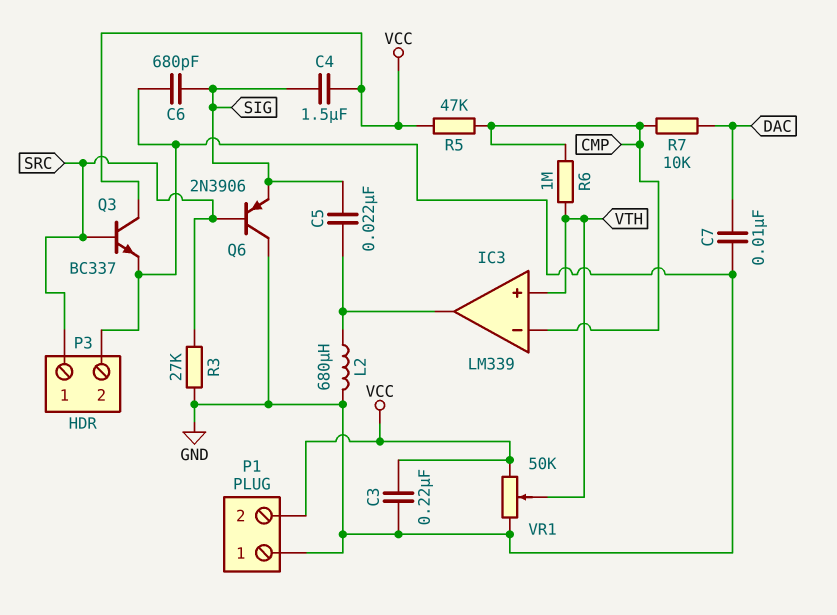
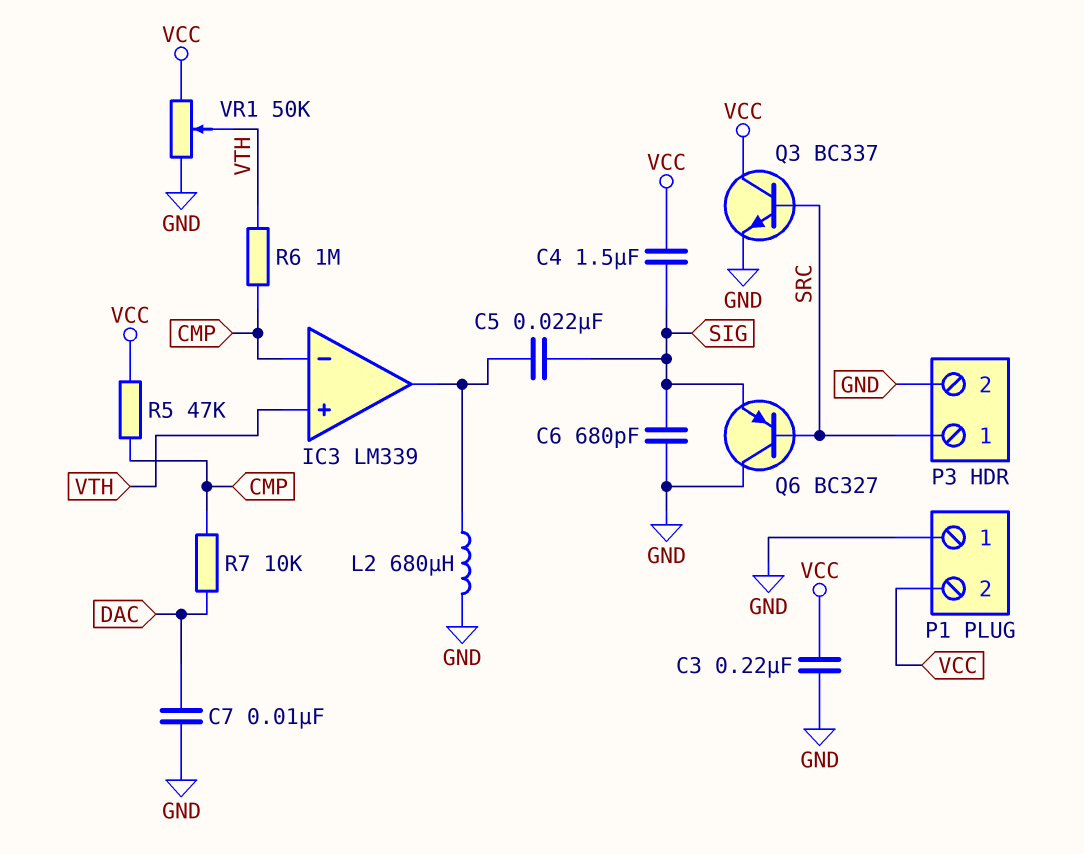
Q6: PNP 2N3906 (B SRC, C GND, E SIG) -> PNP BC327 (B SRC, C GND, E SIG)
R3: 27k (GND, SRC) -> none

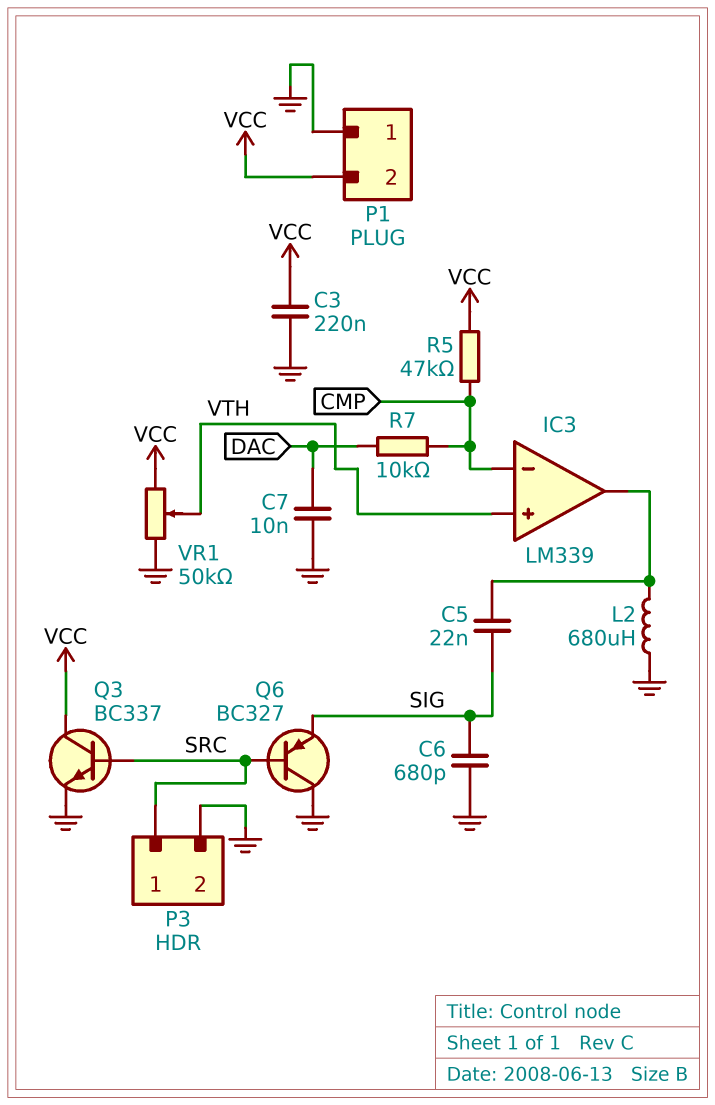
C4: 1.5uF (SIG, VCC) -> none
R6: 1M (CMP, VTH) -> none

